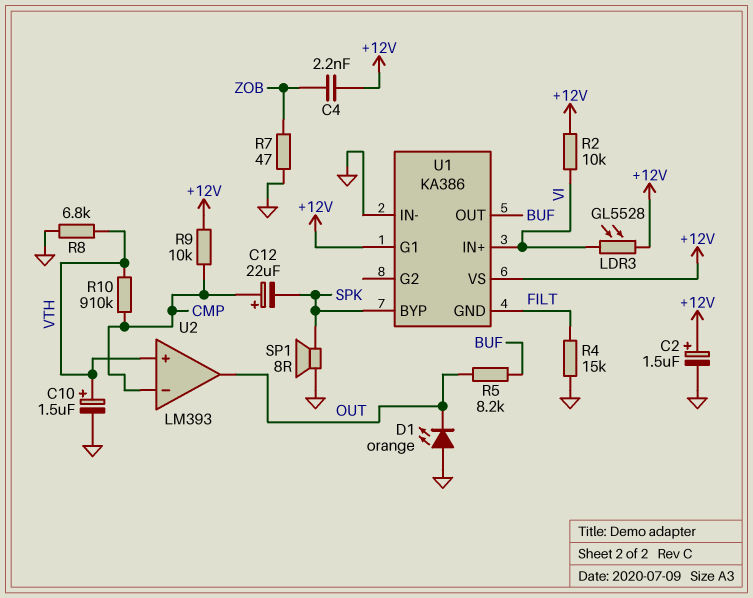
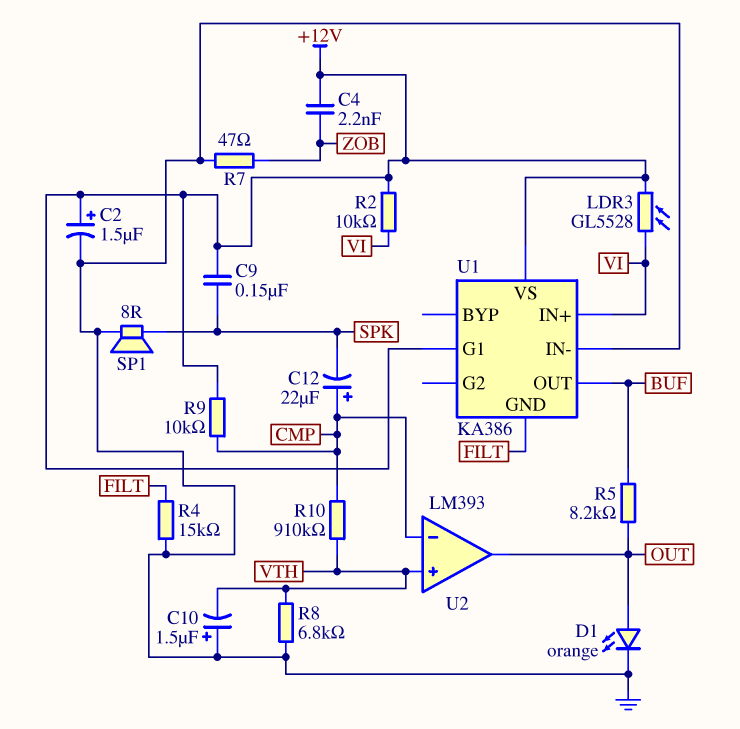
C9: none -> 150nF (+12V, SPK)
C10: 1.5uF (plus VTH, minus GND) -> 1.5uF (plus GND, minus VTH)
D1: LED orange (A GND, K OUT) -> LED orange (A OUT, K GND)
U1 pin BYP: SPK -> none

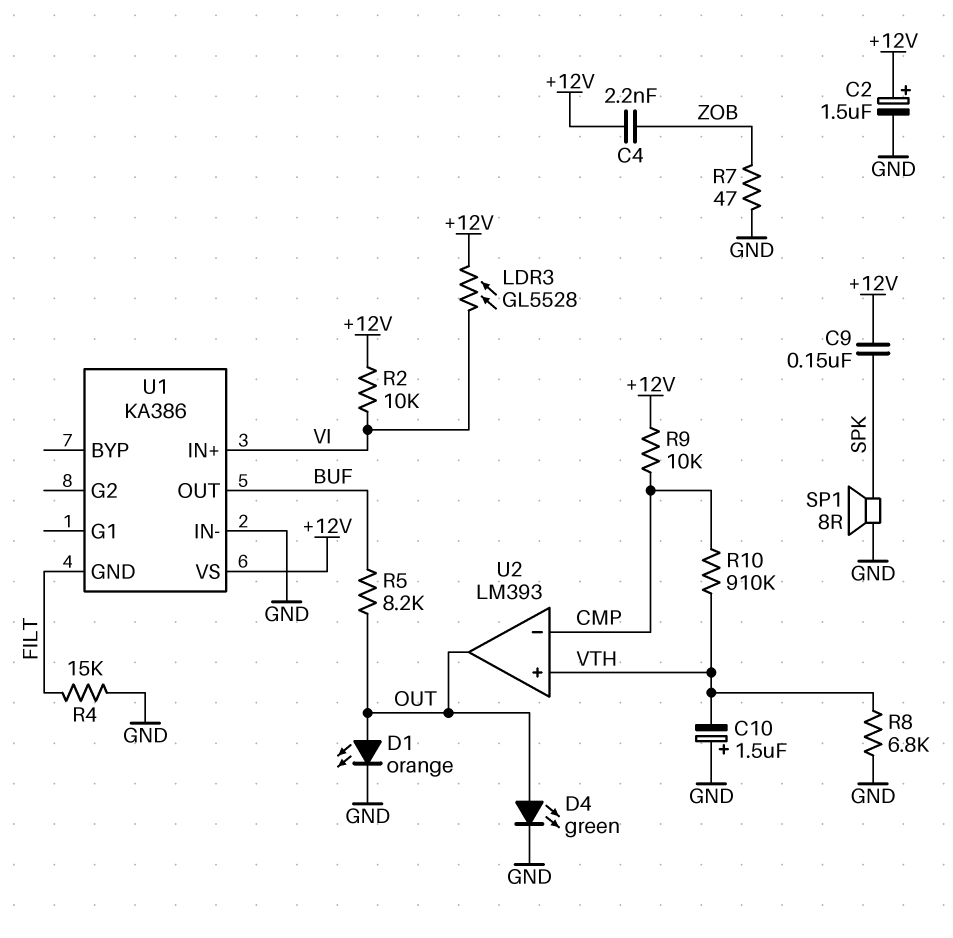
C12: 22uF (plus CMP, minus SPK) -> none
D4: none -> LED green (A OUT, K GND)
U1 pin G1: +12V -> none

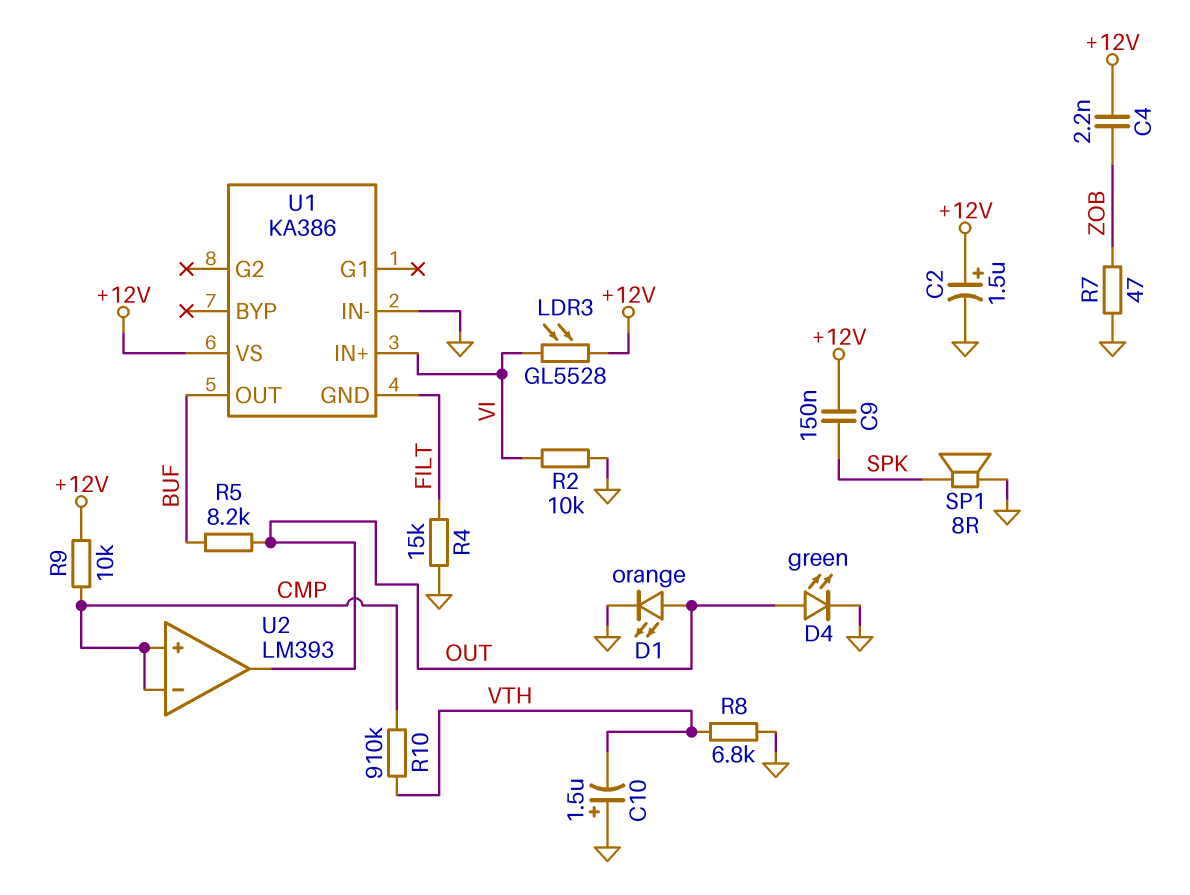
R2: 10k (+12V, VI) -> 10k (GND, VI)
U2 pin in+: VTH -> CMP

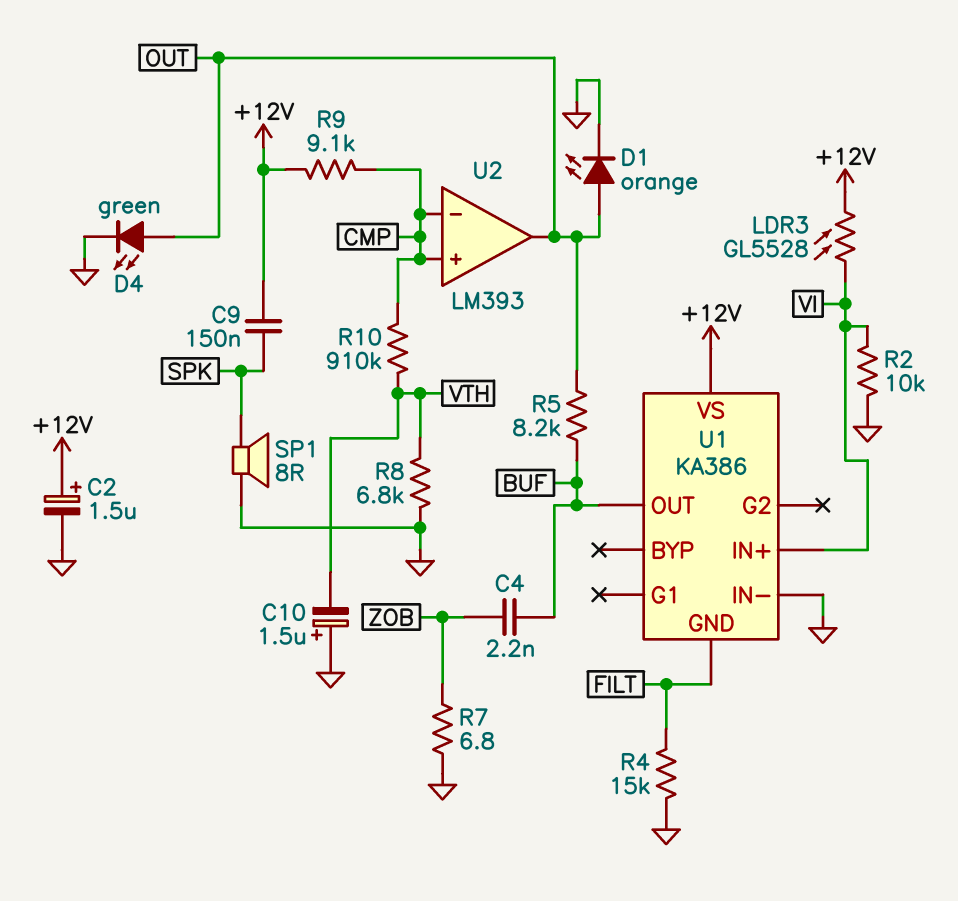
C4: 2.2nF (+12V, ZOB) -> 2.2nF (BUF, ZOB)
R7: 47 (GND, ZOB) -> 6.8 (GND, ZOB)
R9: 10k (+12V, CMP) -> 9.1k (+12V, CMP)

